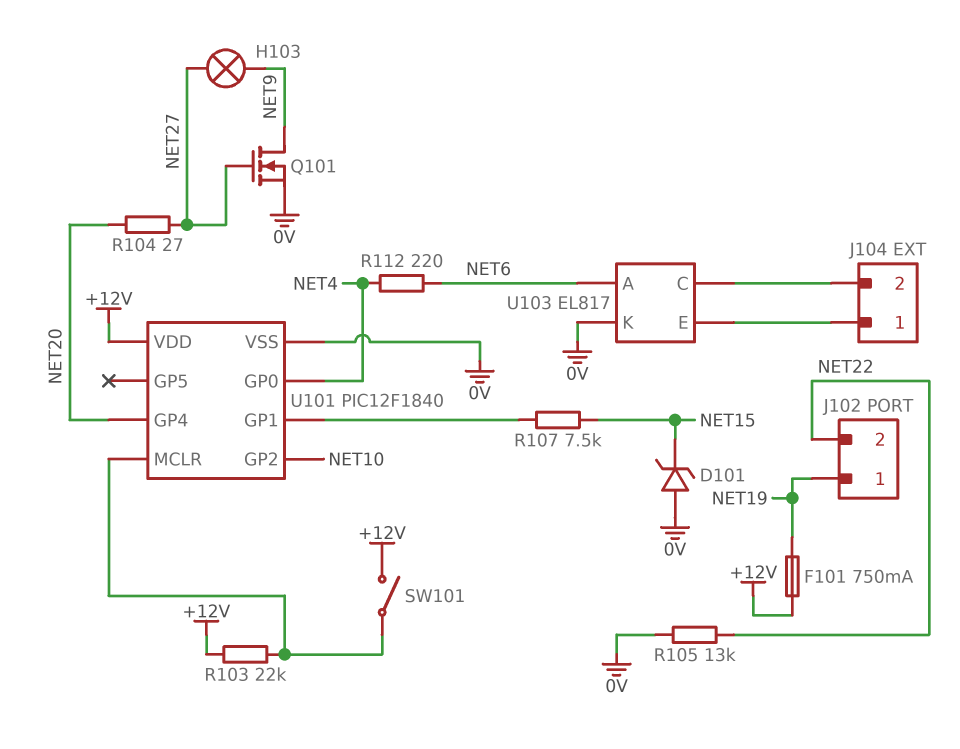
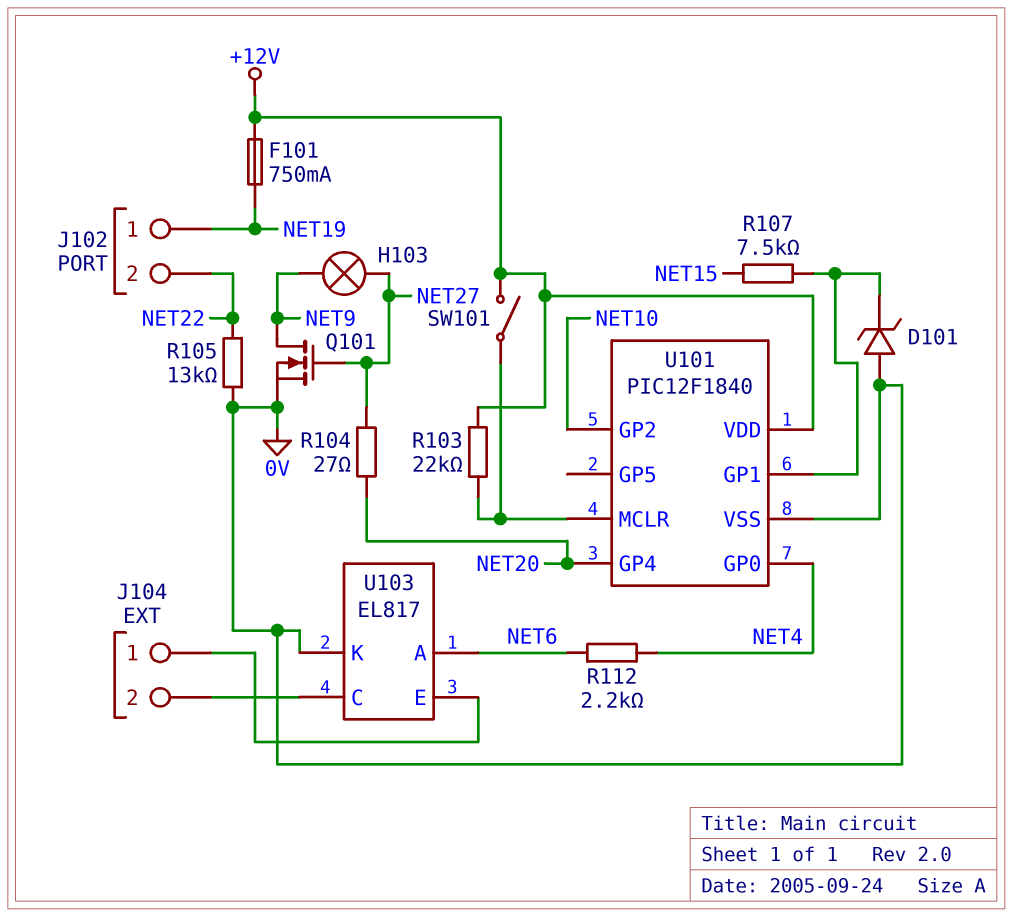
D101: zener (A 0V, K NET15) -> zener (A 0V, K U101/GP1)
R112: 220 (NET4, NET6) -> 2.2k (NET4, NET6)

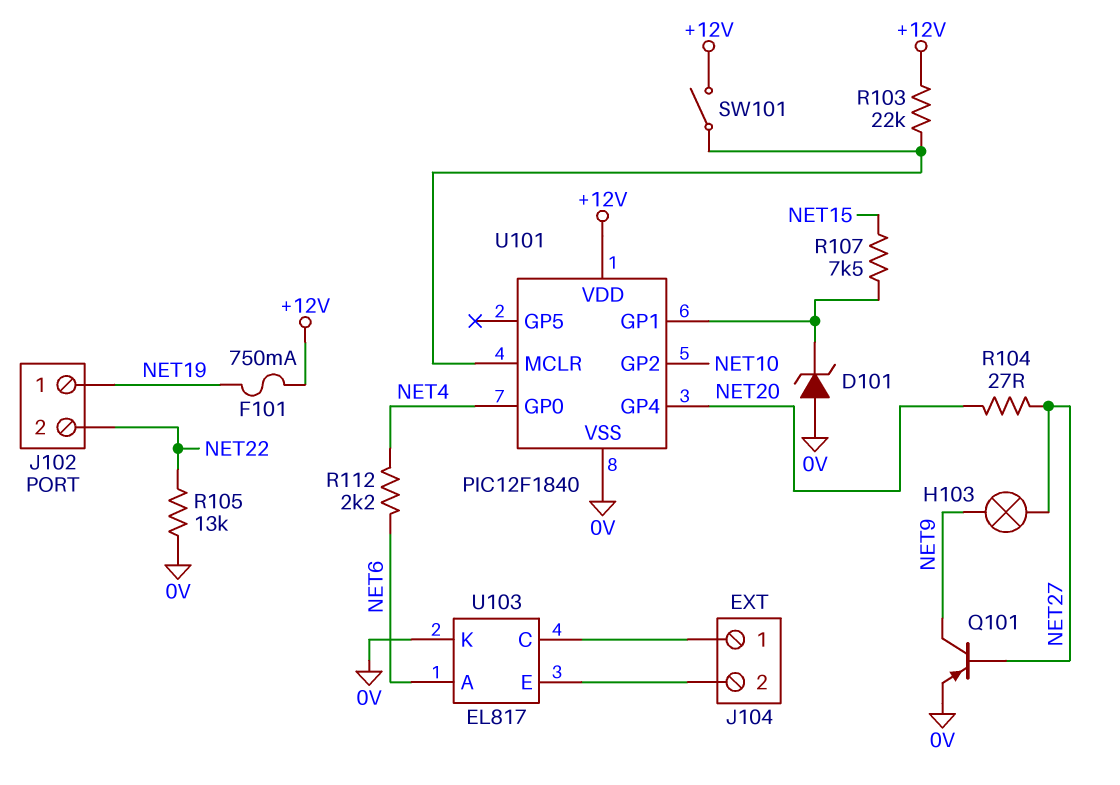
Q101: NMOS (G NET27, D NET9, S 0V) -> PNP (B NET27, C NET9, E 0V)
U103 pin C: J104/2 -> J104/1
U103 pin E: J104/1 -> J104/2

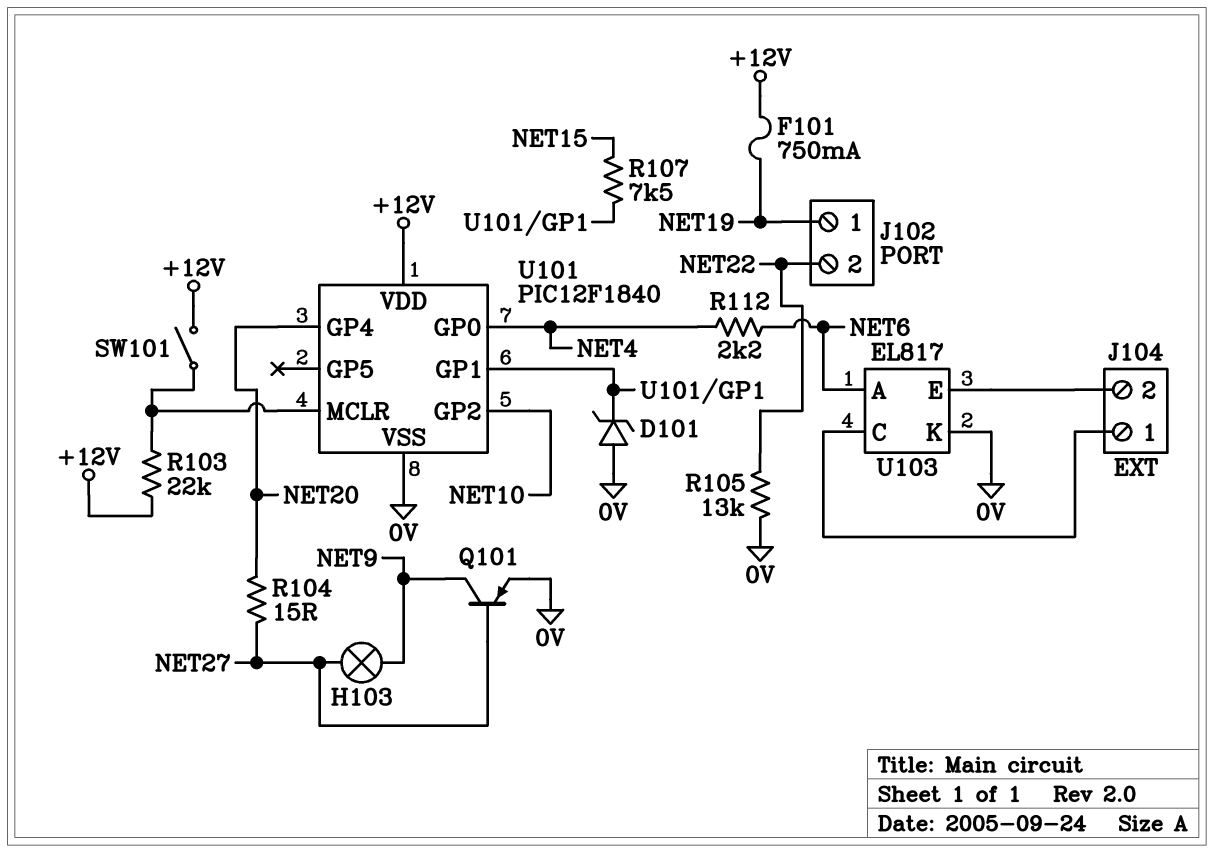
R104: 27 (NET20, NET27) -> 15 (NET20, NET27)

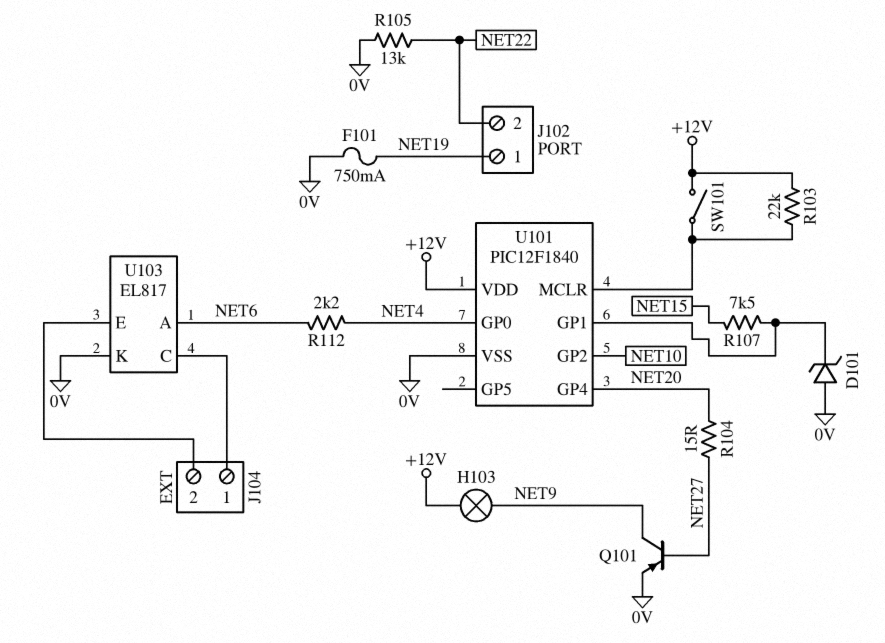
F101: 750mA (+12V, NET19) -> 750mA (0V, NET19)
H103: lamp (NET9, NET27) -> lamp (+12V, NET9)

